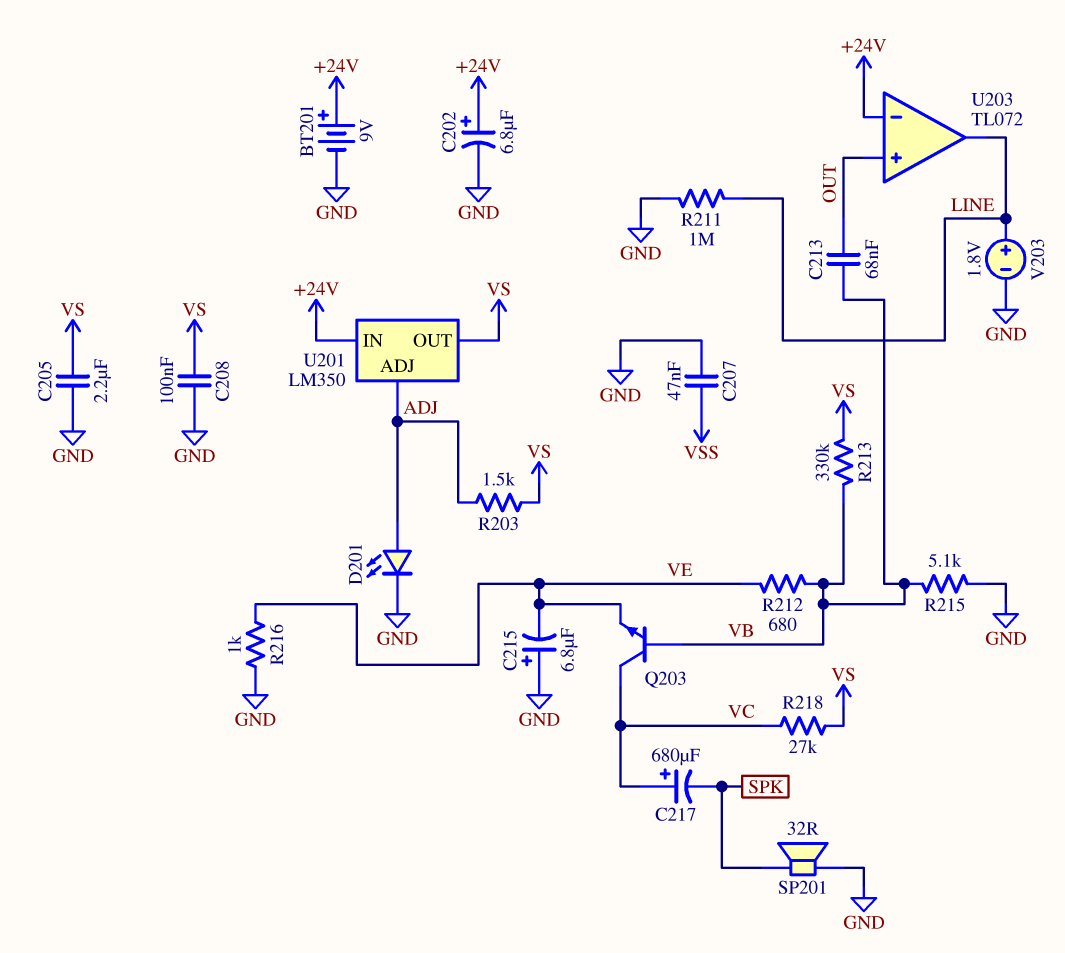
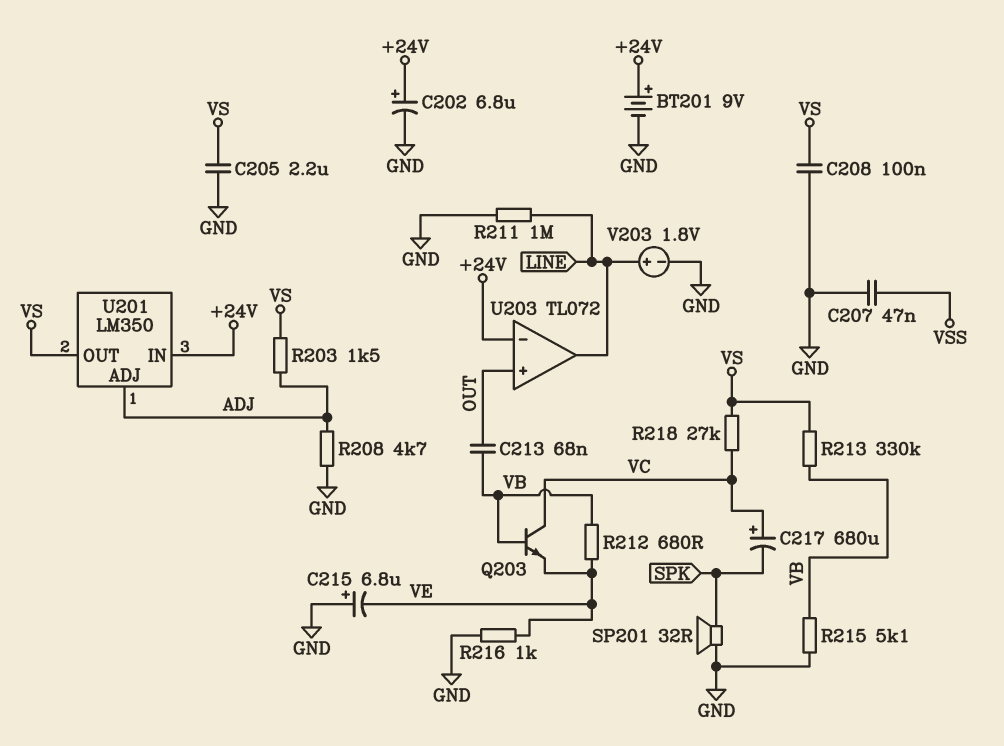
D201: LED (A ADJ, K GND) -> none
R208: none -> 4.7k (ADJ, GND)

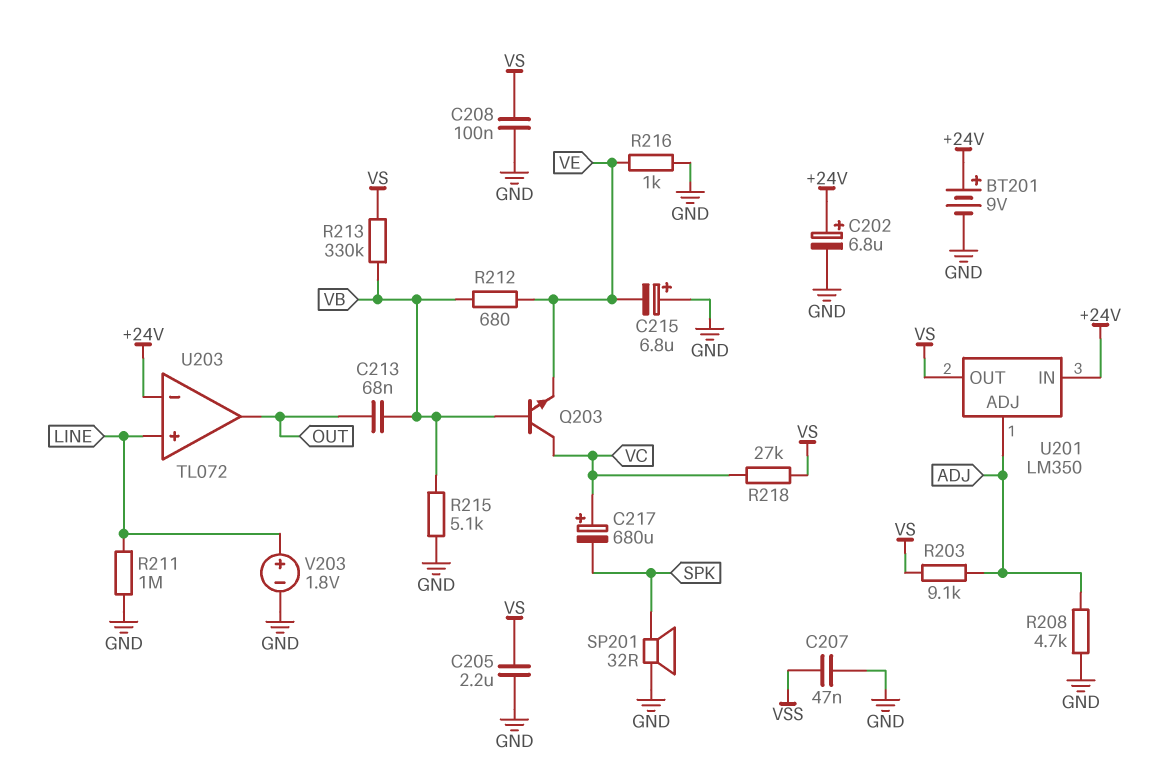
R203: 1.5k (ADJ, VS) -> 9.1k (ADJ, VS)
U203 pin in+: OUT -> LINE
U203 pin out: LINE -> OUT

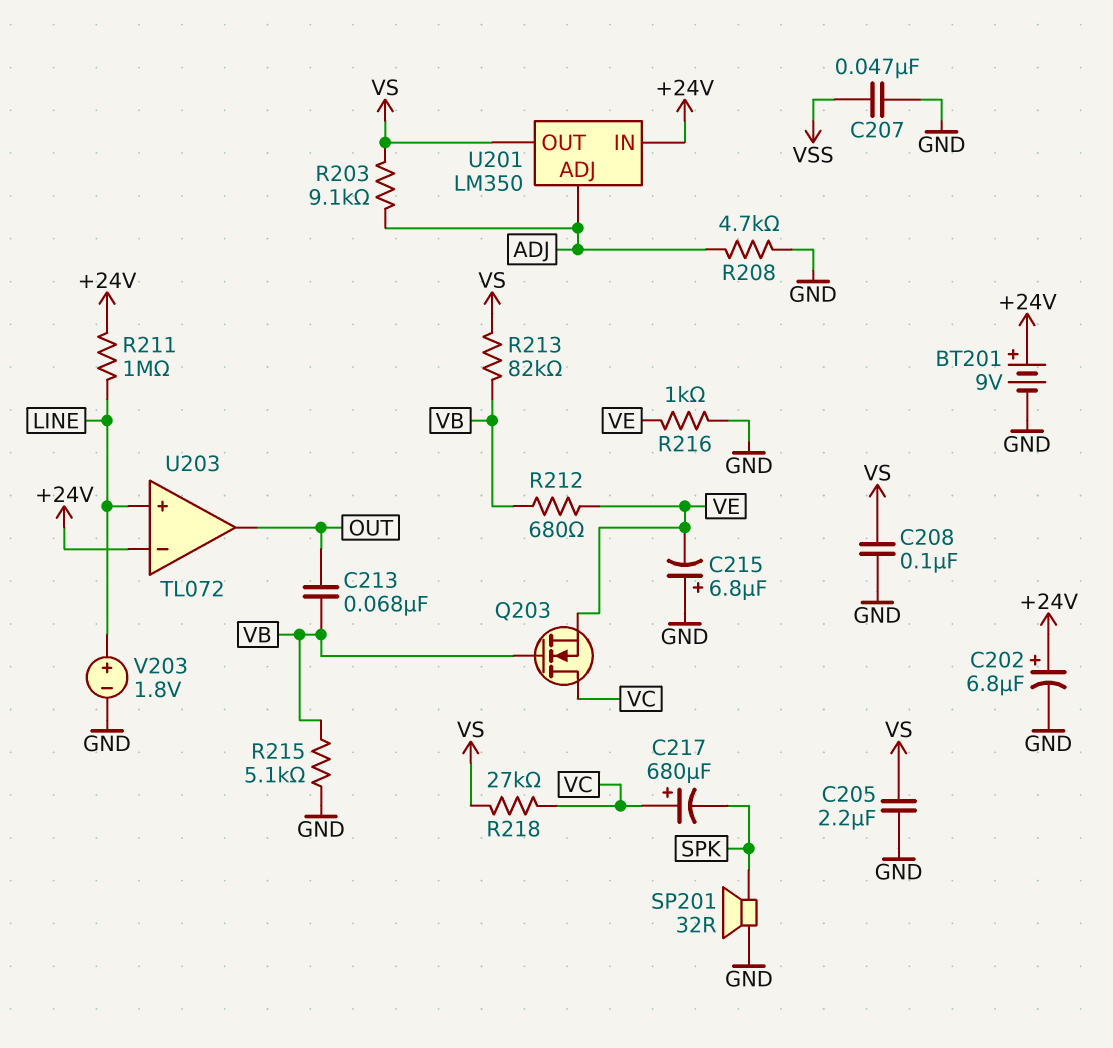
Q203: NPN (B VB, C VC, E VE) -> NMOS (G VB, D VC, S VE)
R211: 1M (GND, LINE) -> 1M (+24V, LINE)
R213: 330k (VB, VS) -> 82k (VB, VS)

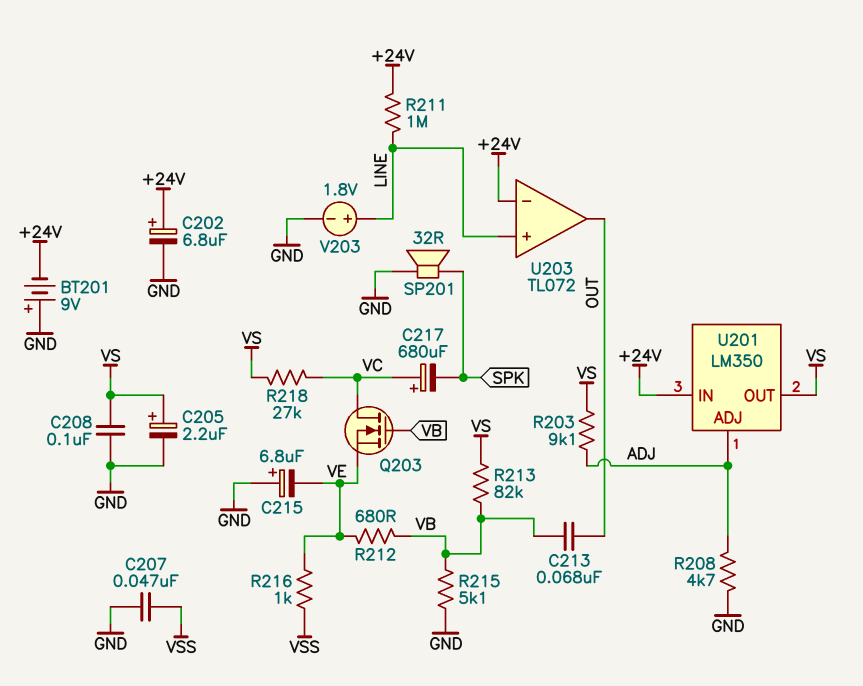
BT201: 9V (plus +24V, minus GND) -> 9V (plus GND, minus +24V)
C205: 2.2uF (GND, VS) -> 2.2uF (plus VS, minus GND)
R216: 1k (GND, VE) -> 1k (VE, VSS)

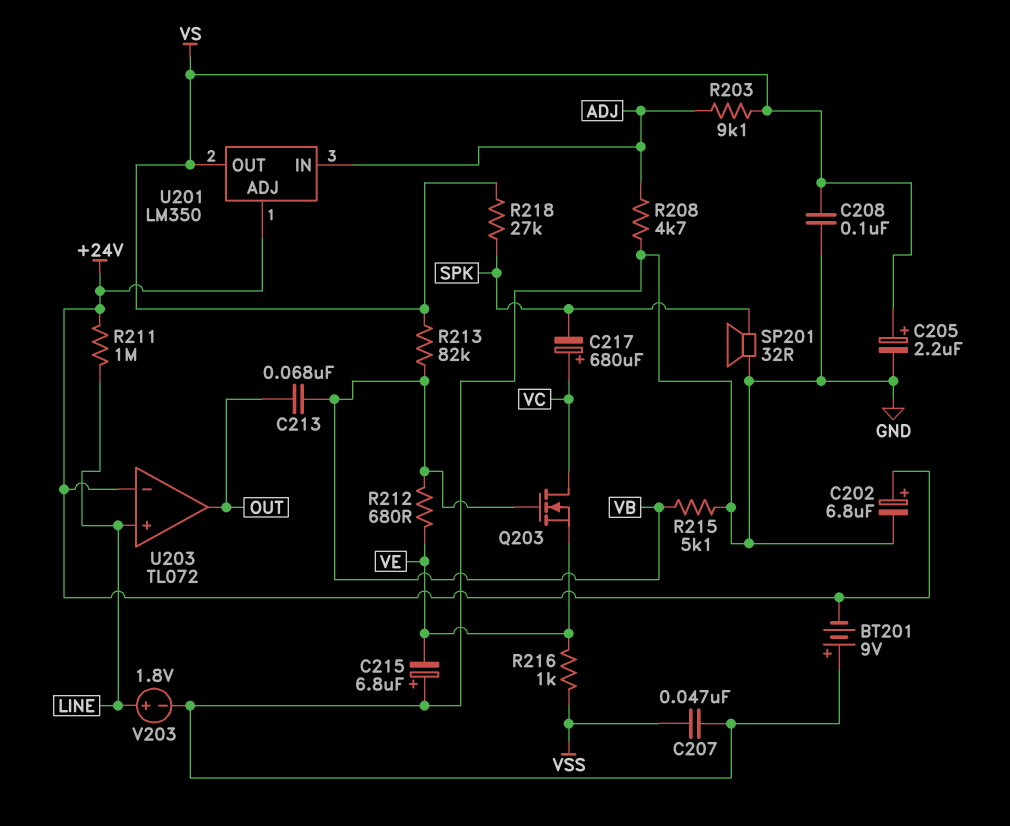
R218: 27k (VC, VS) -> 27k (SPK, VS)
U201 pin ADJ: ADJ -> +24V
U201 pin IN: +24V -> ADJ

